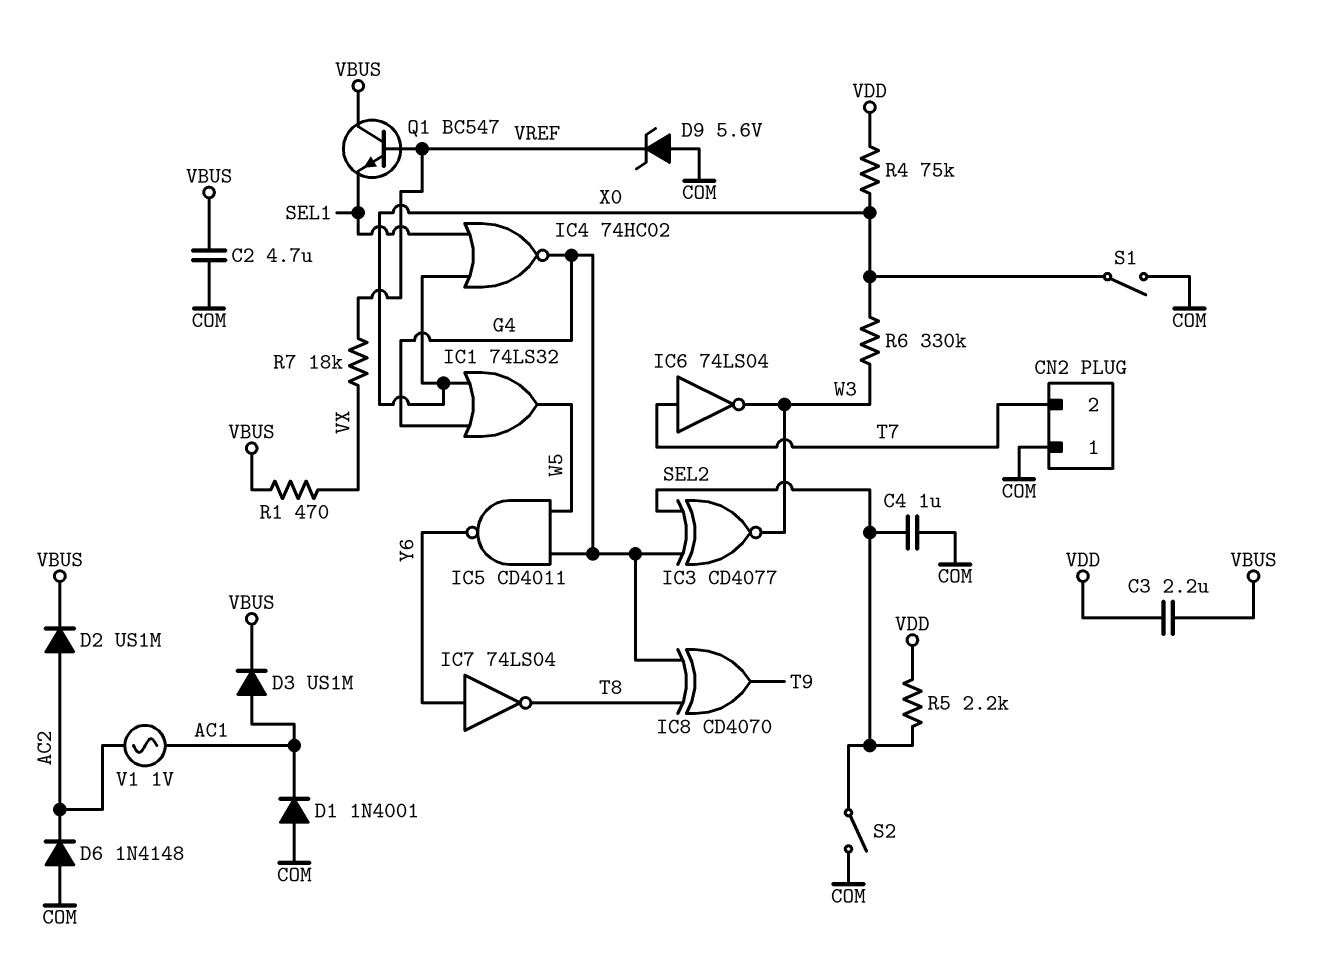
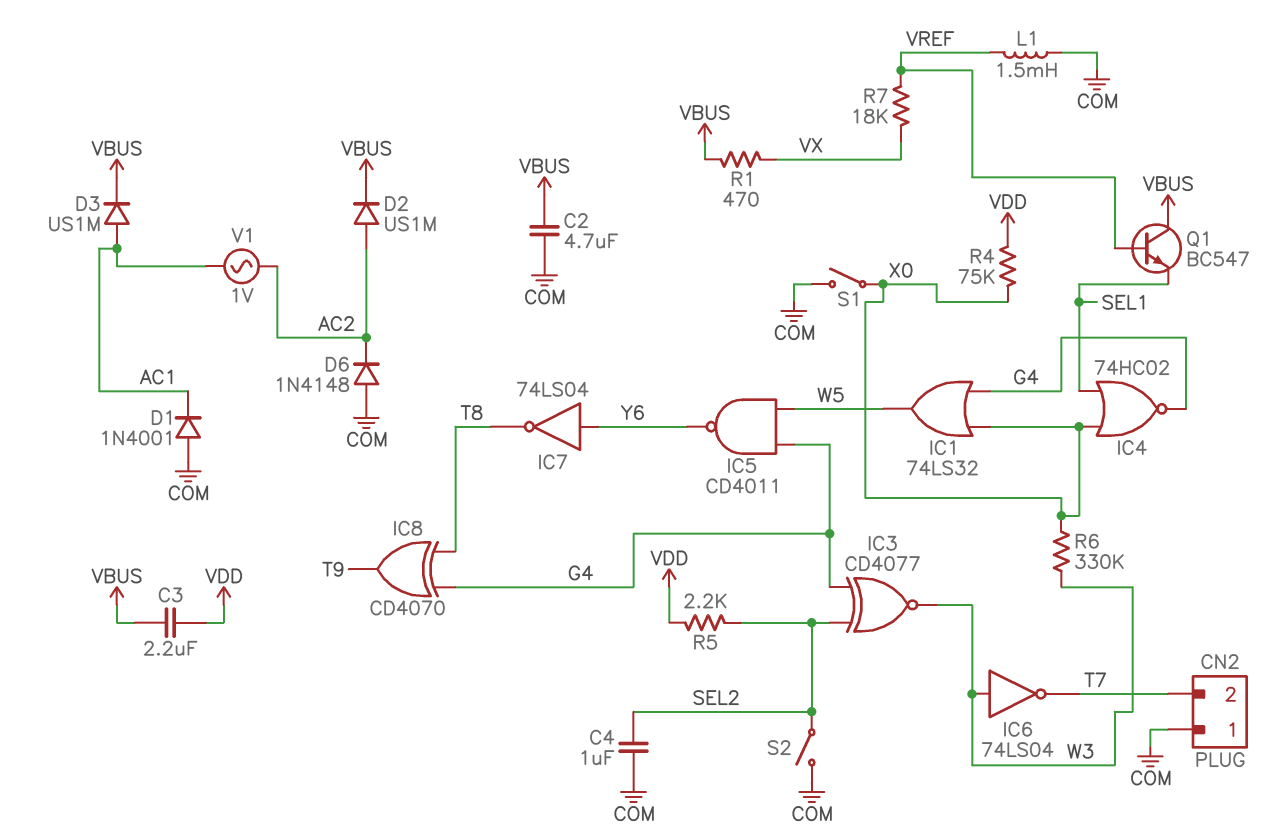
D9: zener 5.6V (A COM, K VREF) -> none
IC6: NOT 74LS04 (in T7, out W3) -> NOT 74LS04 (in W3, out T7)
L1: none -> 1.5mH (COM, VREF)

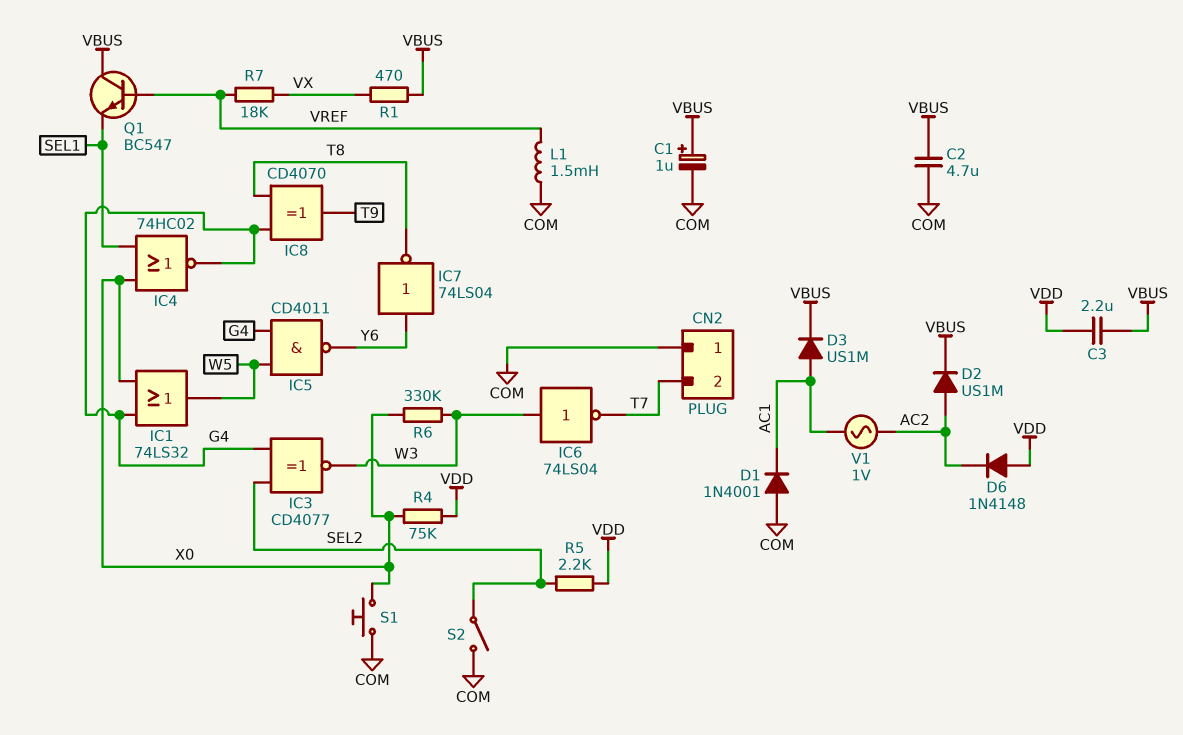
C1: none -> 1uF (plus VBUS, minus COM)
C4: 1uF (COM, SEL2) -> none
D6: diode 1N4148 (A COM, K AC2) -> diode 1N4148 (A VDD, K AC2)
S1: switch (COM, X0) -> button (COM, X0)

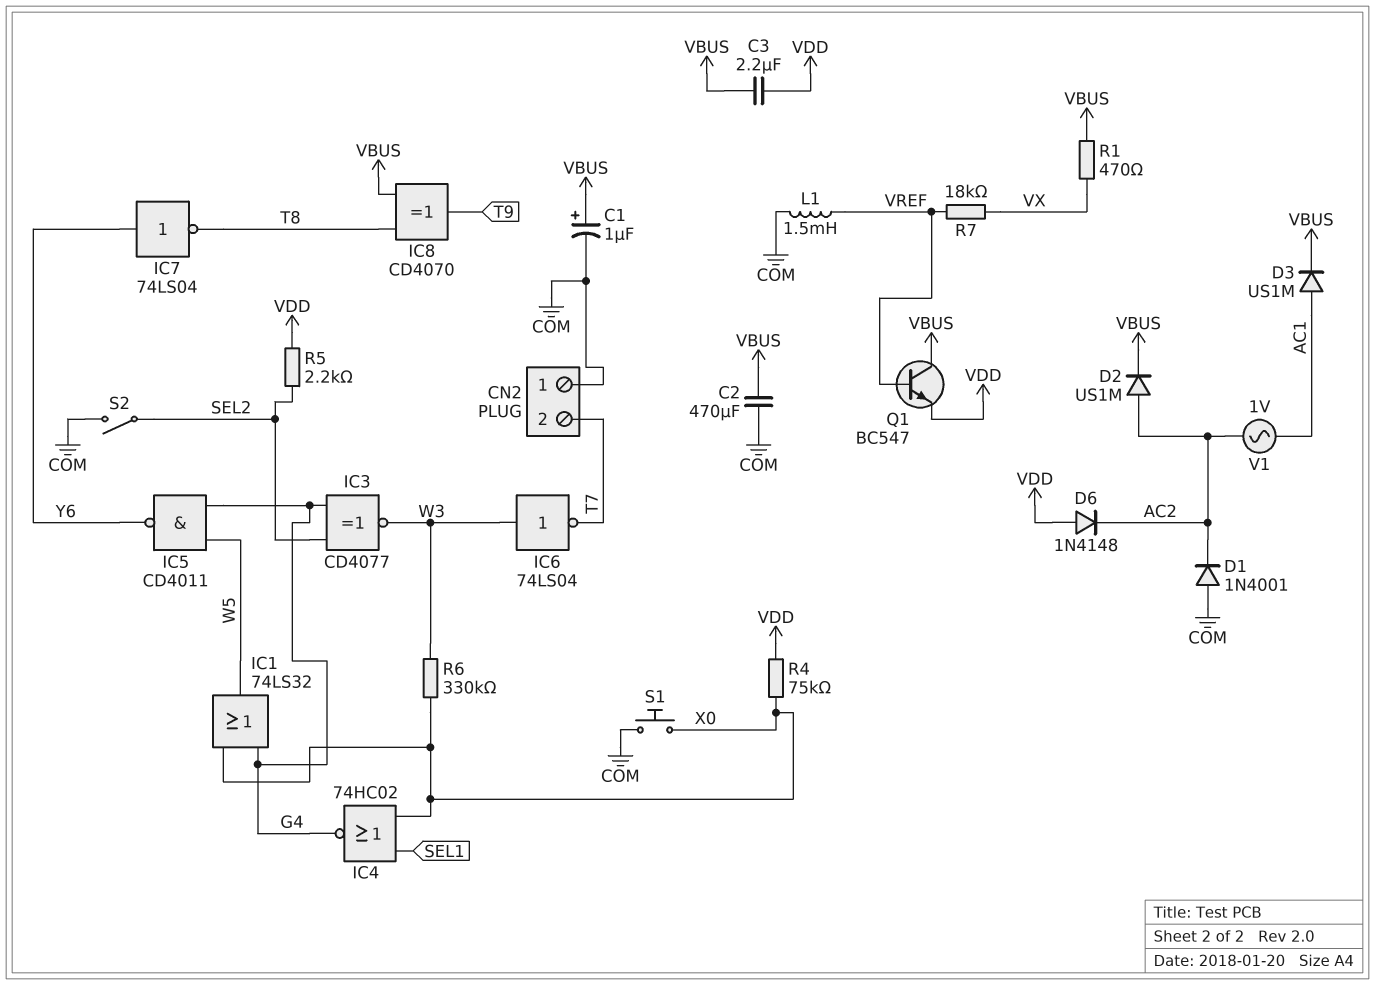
C2: 4.7uF (COM, VBUS) -> 470uF (COM, VBUS)
D1: diode 1N4001 (A COM, K AC1) -> diode 1N4001 (A COM, K AC2)
IC8: XOR CD4070 (in G4, in T8, out T9) -> XOR CD4070 (in T8, in VBUS, out T9)
Q1: NPN BC547 (B VREF, C VBUS, E SEL1) -> NPN BC547 (B VREF, C VBUS, E VDD)

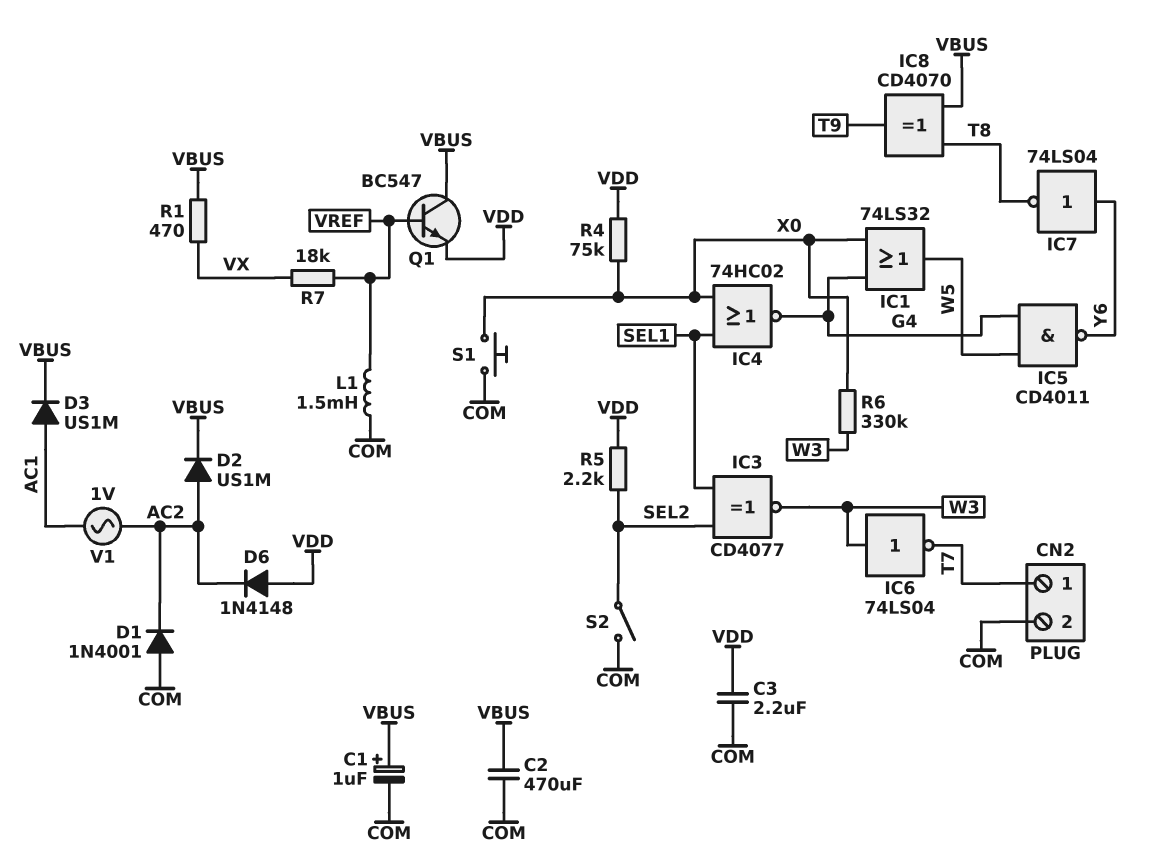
C3: 2.2uF (VBUS, VDD) -> 2.2uF (COM, VDD)
CN2 pin 1: COM -> T7
CN2 pin 2: T7 -> COM
IC3: XNOR CD4077 (in G4, in SEL2, out W3) -> XNOR CD4077 (in SEL1, in SEL2, out W3)

